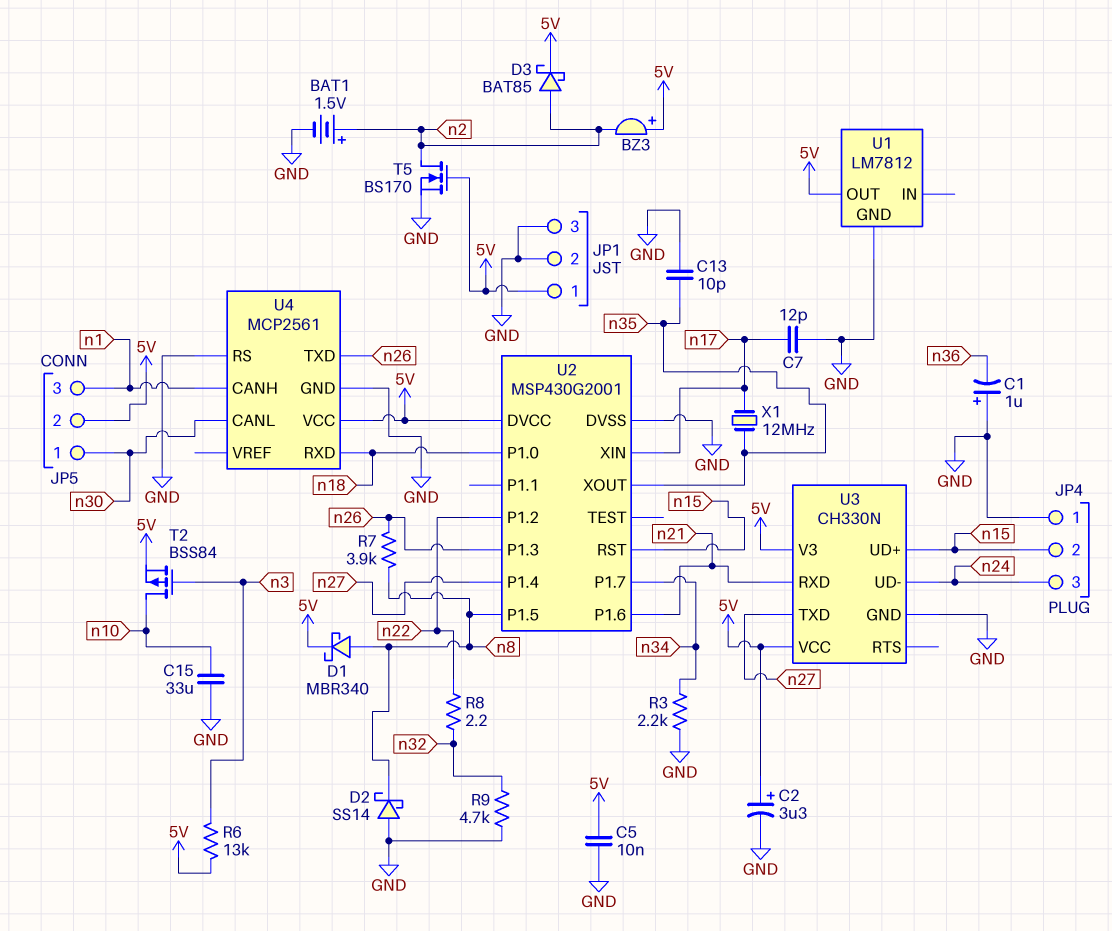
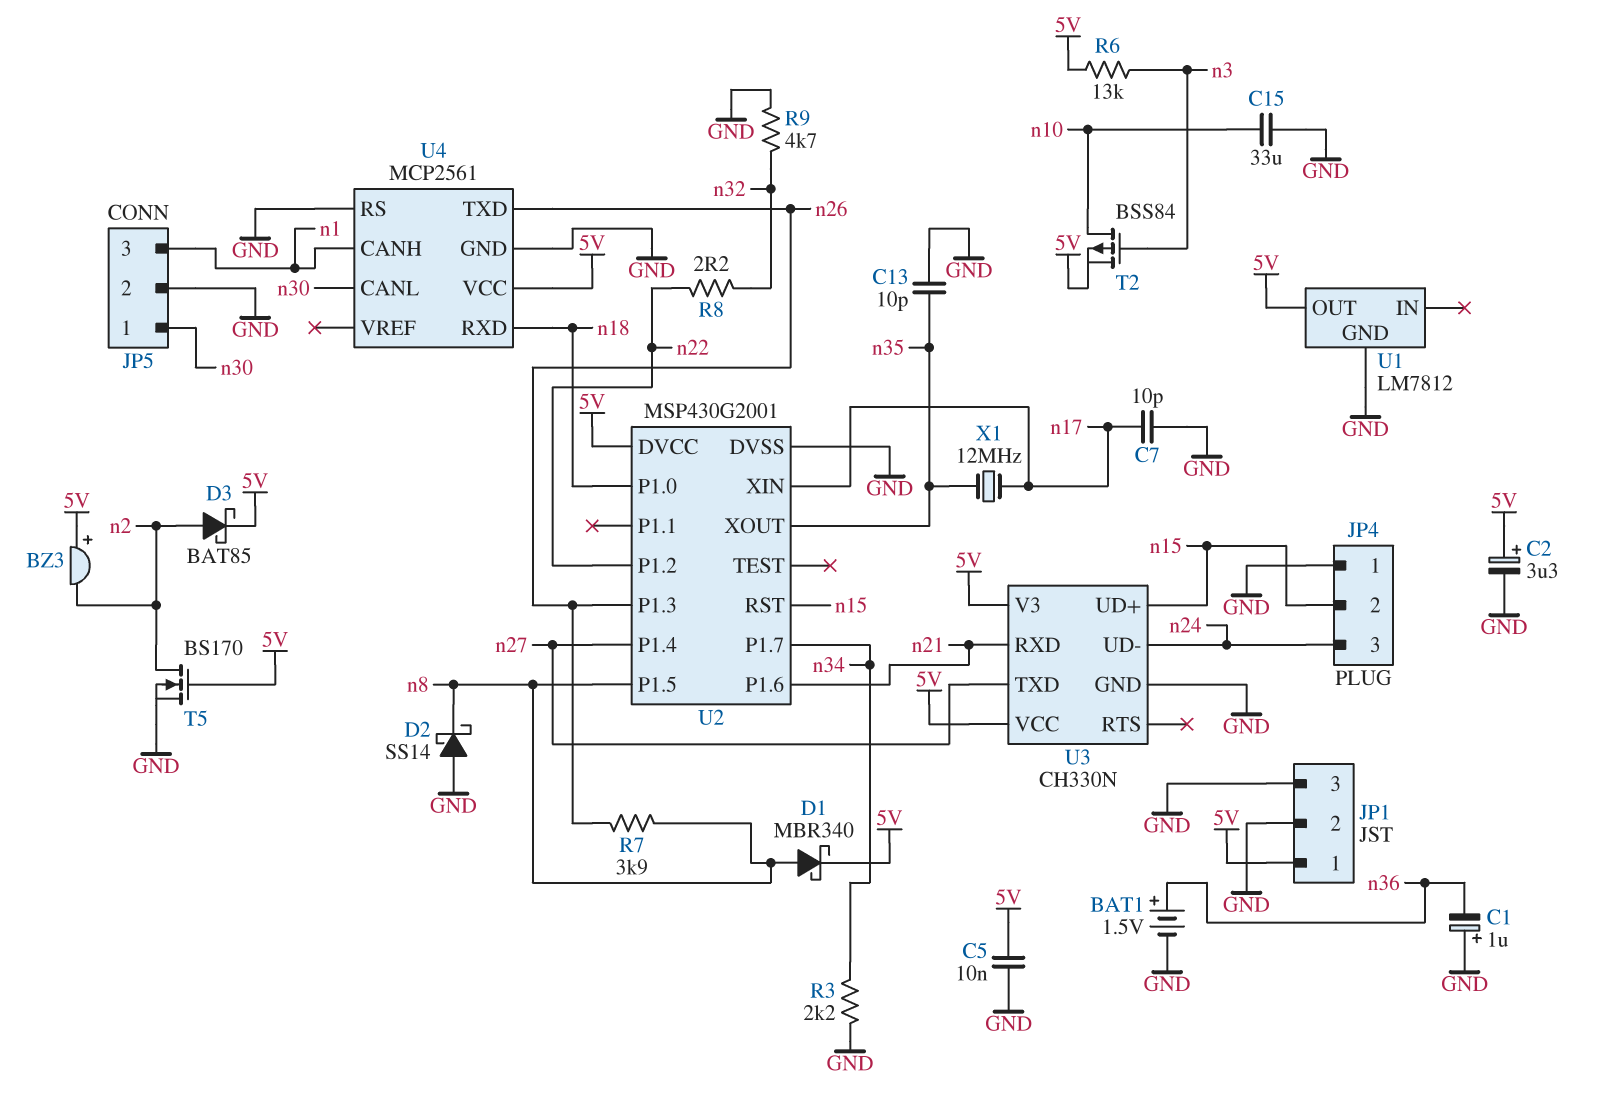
BAT1: 1.5V (plus n2, minus GND) -> 1.5V (plus n36, minus GND)
C7: 12pF (GND, n17) -> 10pF (GND, n17)
JP5 pin 2: 5V -> GND

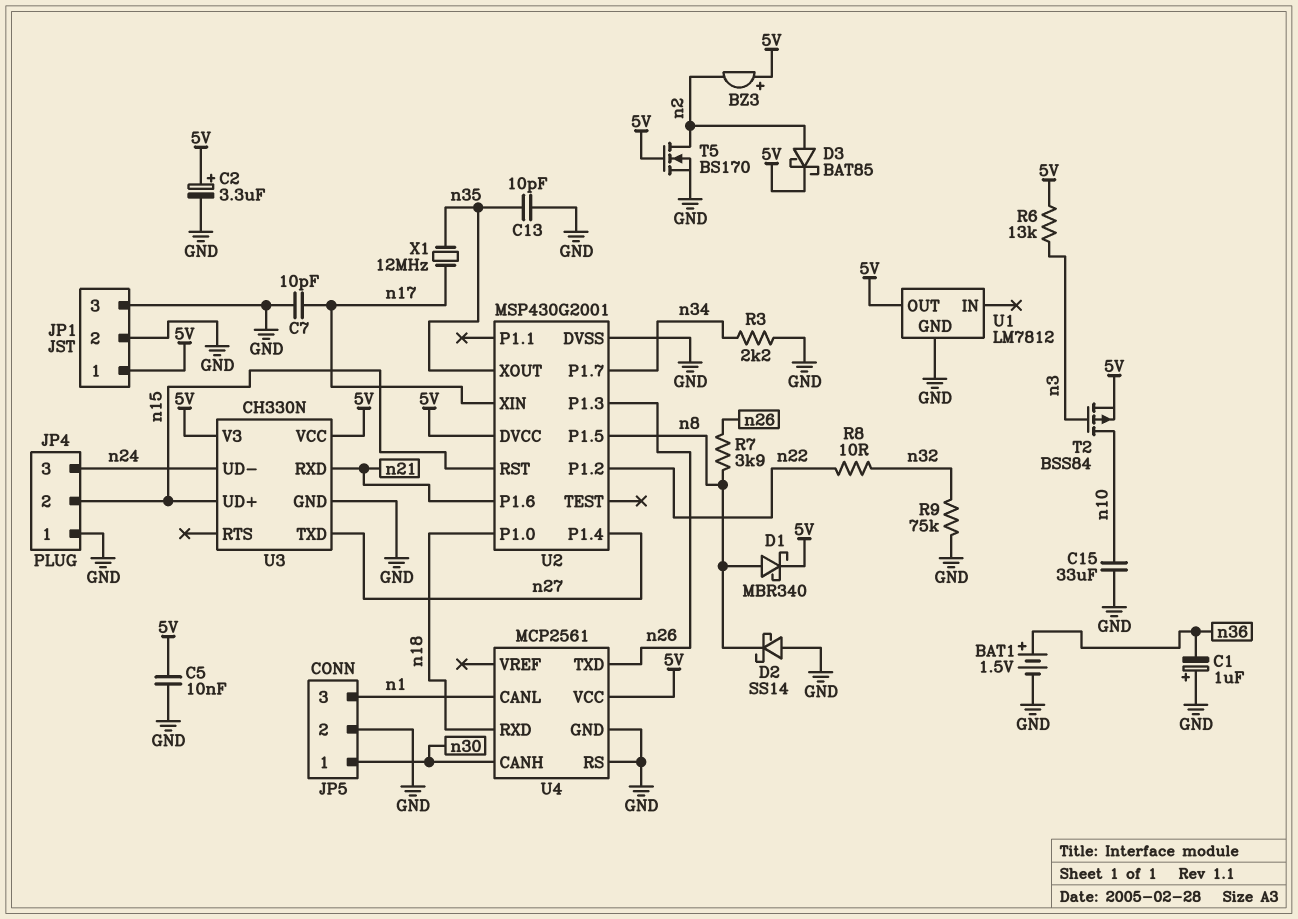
R8: 2.2 (n22, n32) -> 10 (n22, n32)
R9: 4.7k (GND, n32) -> 75k (GND, n32)
U4 pin CANH: n1 -> n30
U4 pin CANL: n30 -> n1

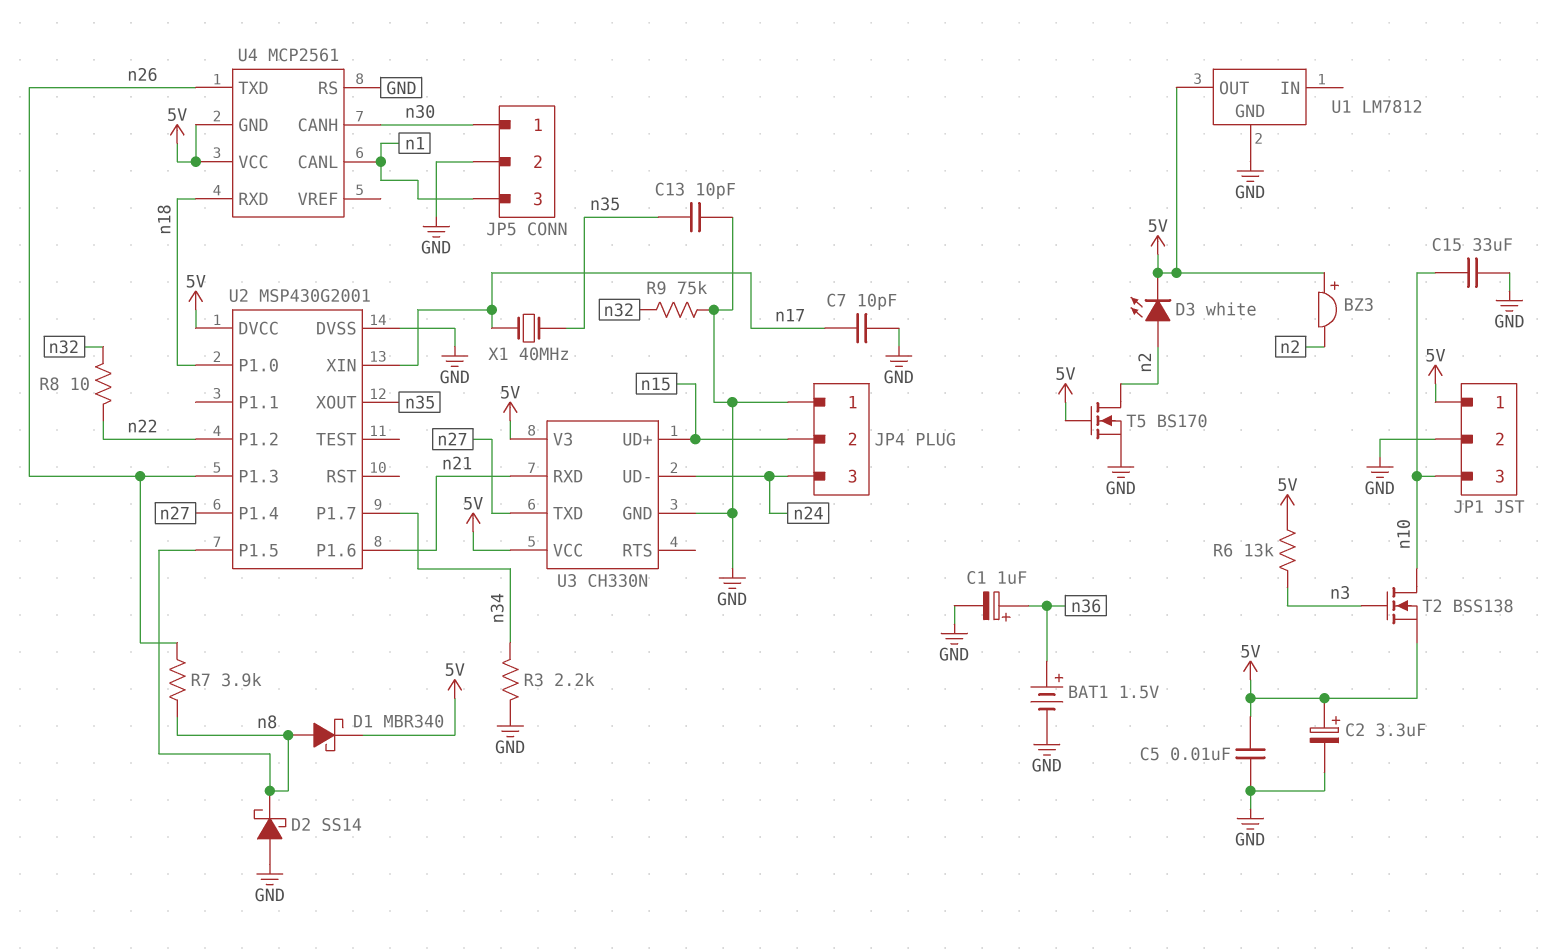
C1: 1uF (plus GND, minus n36) -> 1uF (plus n36, minus GND)
D3: schottky BAT85 (A n2, K 5V) -> LED white (A n2, K 5V)
JP1 pin 3: GND -> n10
T2: PMOS BSS84 (G n3, D n10, S 5V) -> NMOS BSS138 (G n3, D n10, S 5V)
U2 pin RST: n15 -> none
U4 pin GND: GND -> 5V
X1: 12MHz (n17, n35) -> 40MHz (n17, n35)

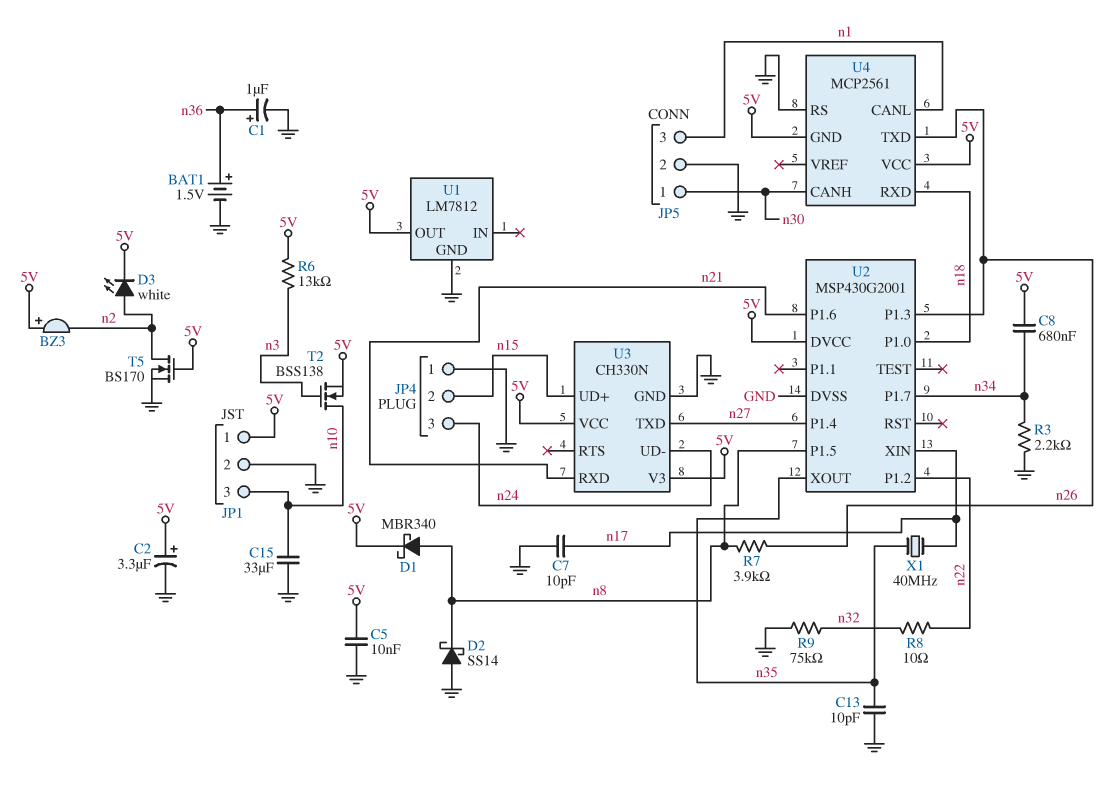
C8: none -> 680nF (5V, n34)

